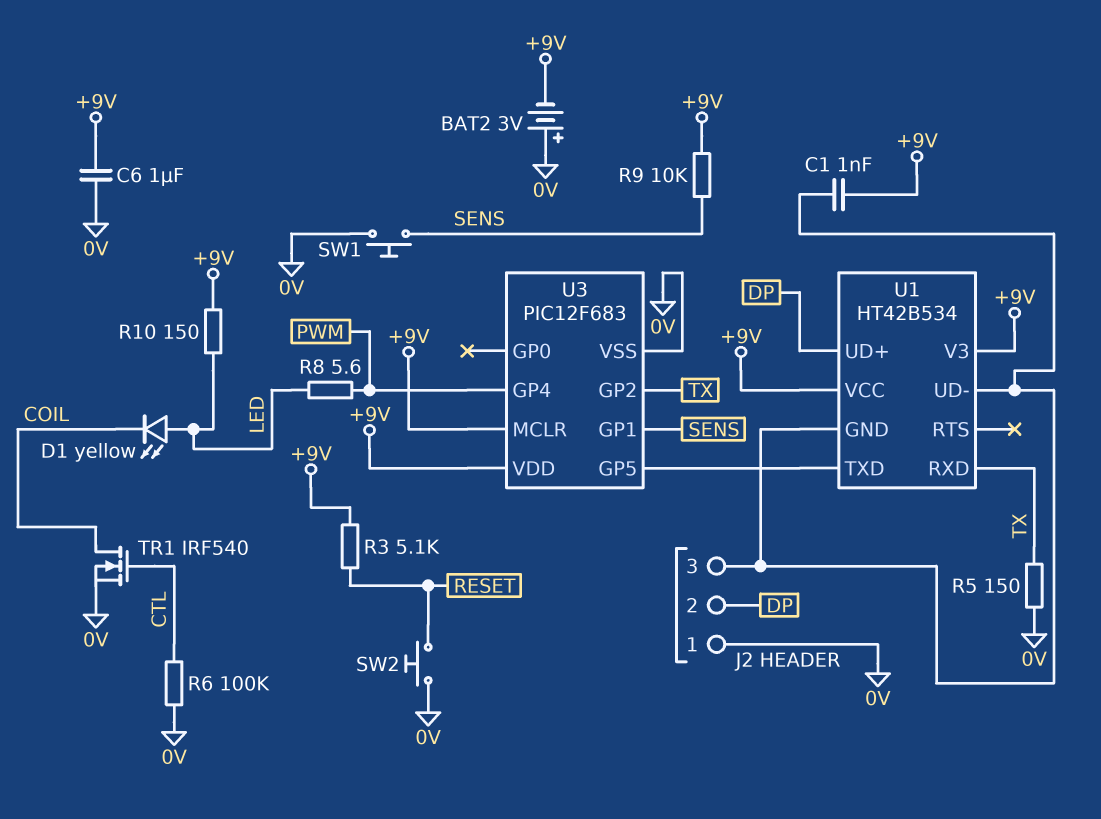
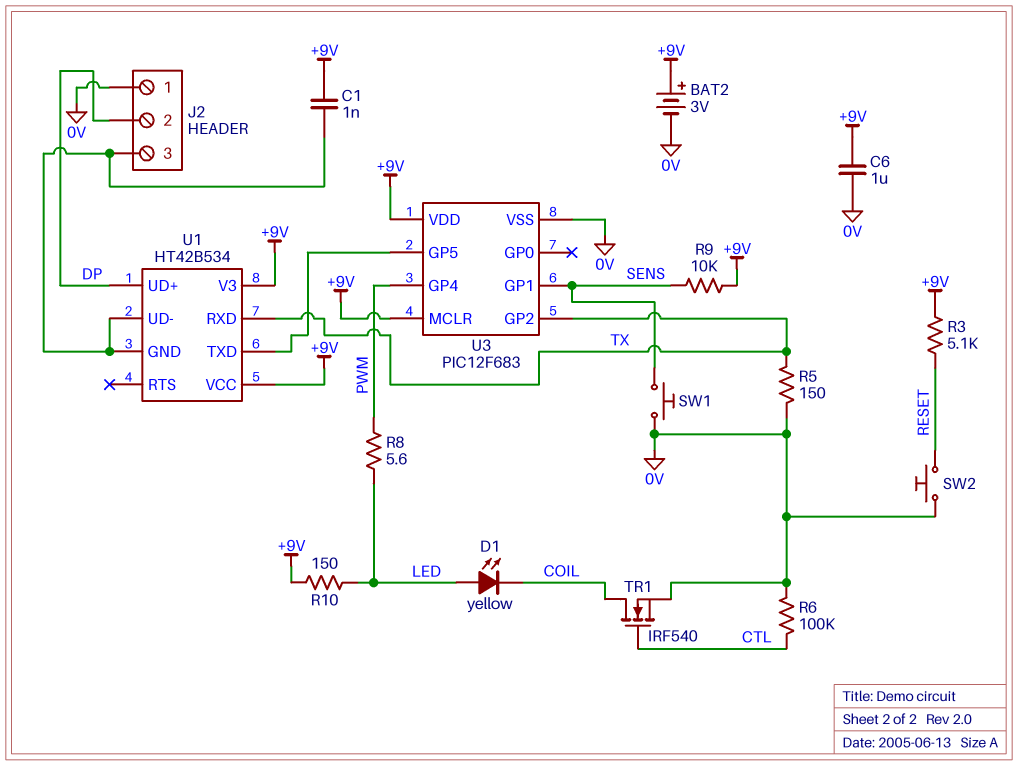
BAT2: 3V (plus 0V, minus +9V) -> 3V (plus +9V, minus 0V)

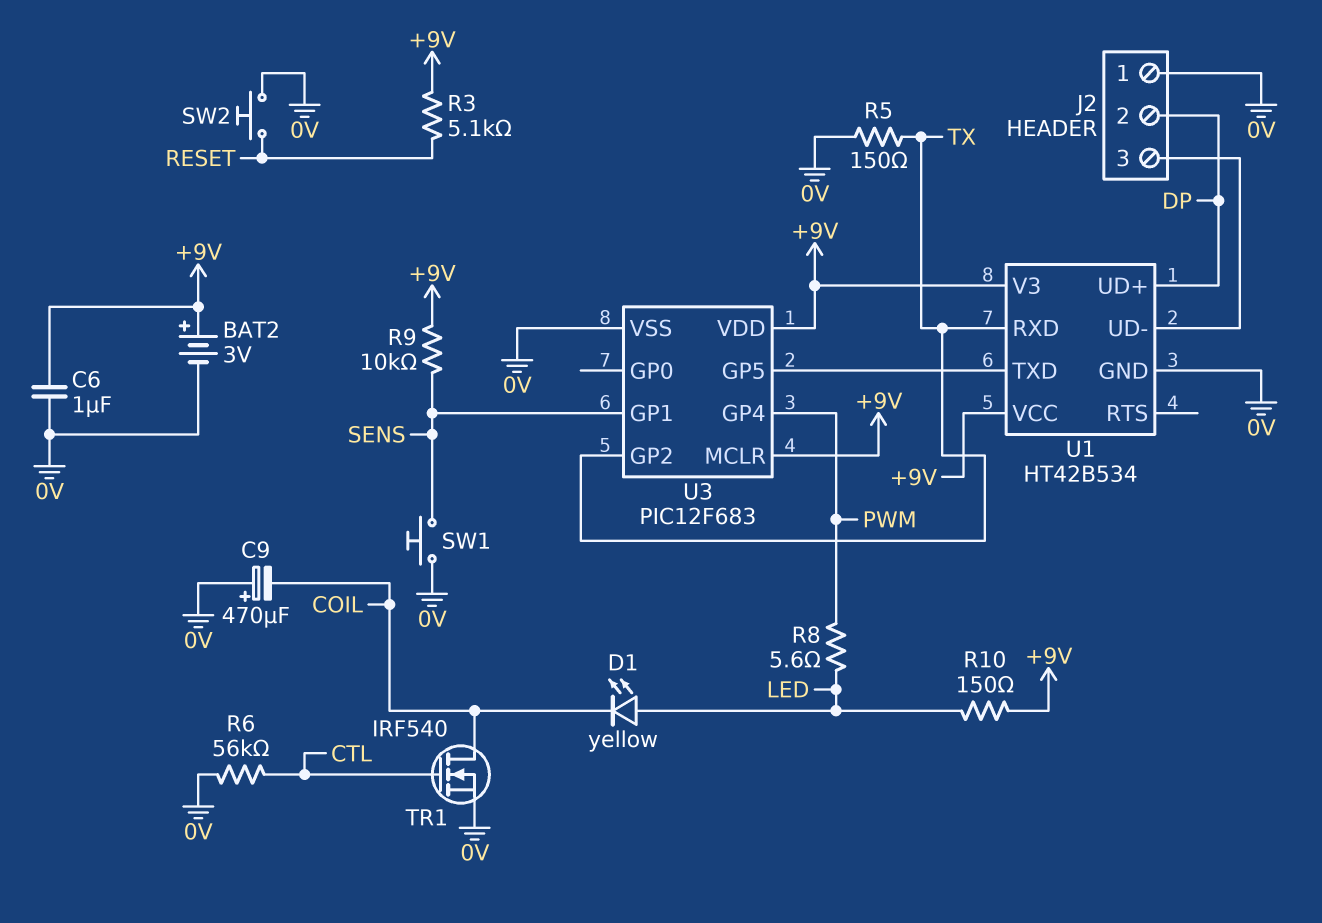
C1: 1nF (+9V, J2/3) -> none
C9: none -> 470uF (plus 0V, minus COIL)
R6: 100k (0V, CTL) -> 56k (0V, CTL)
U1 pin GND: J2/3 -> 0V

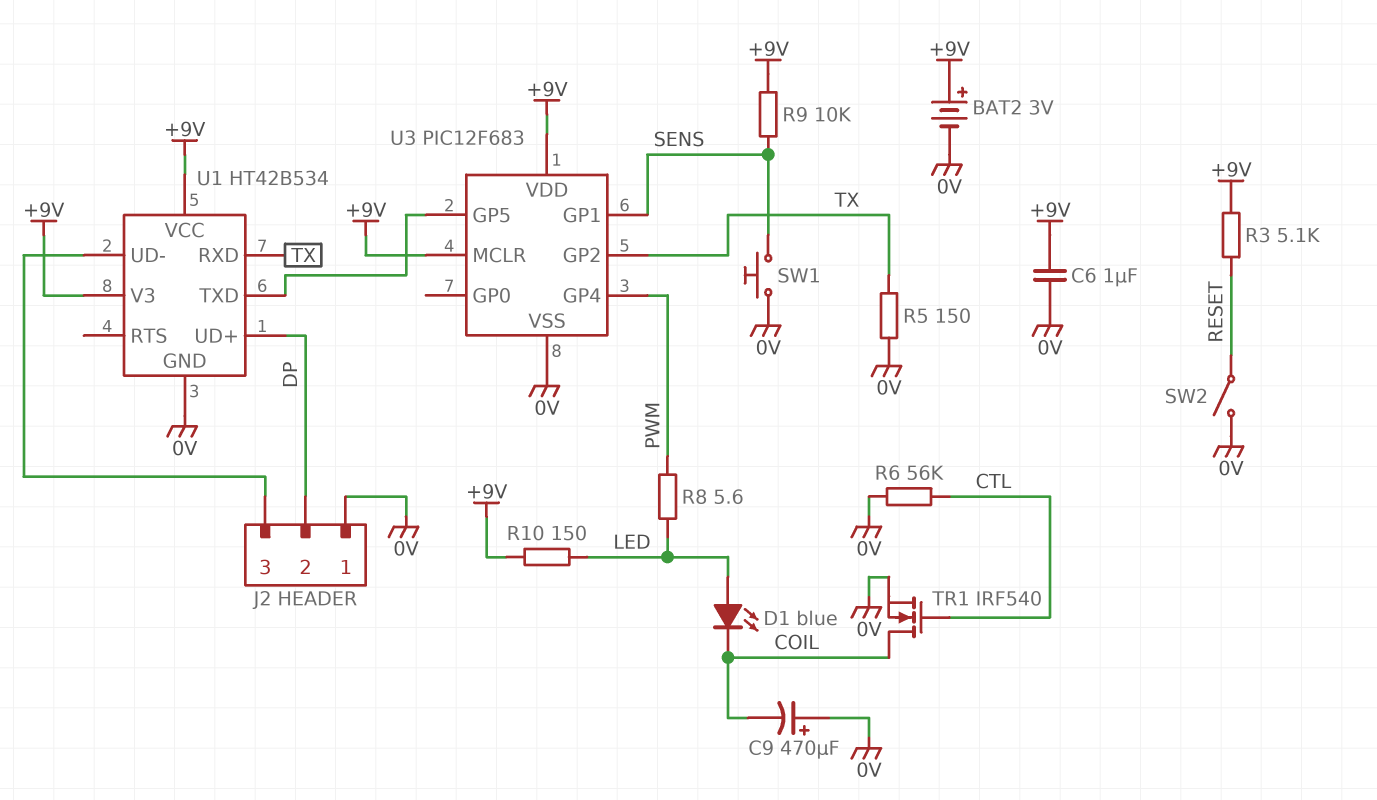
D1: LED yellow (A LED, K COIL) -> LED blue (A LED, K COIL)
SW2: button (0V, RESET) -> switch (0V, RESET)

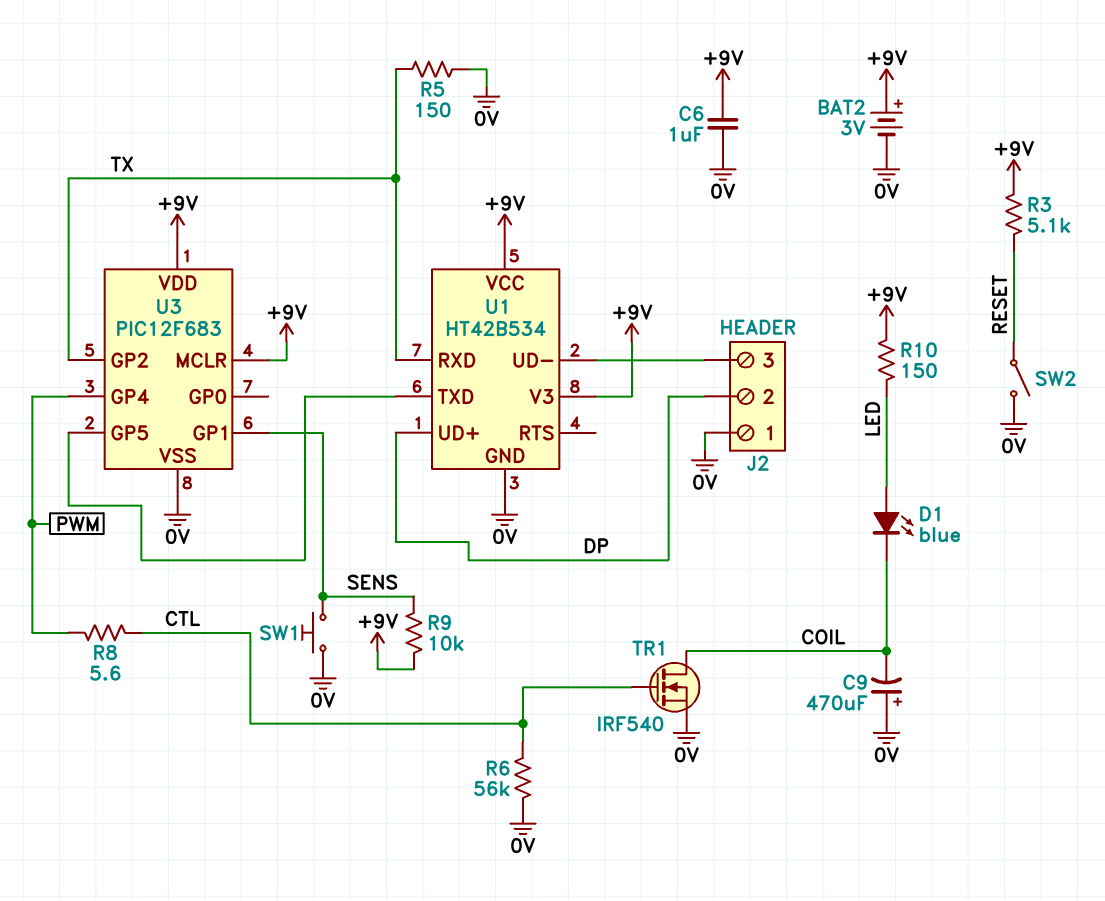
R8: 5.6 (LED, PWM) -> 5.6 (CTL, PWM)

